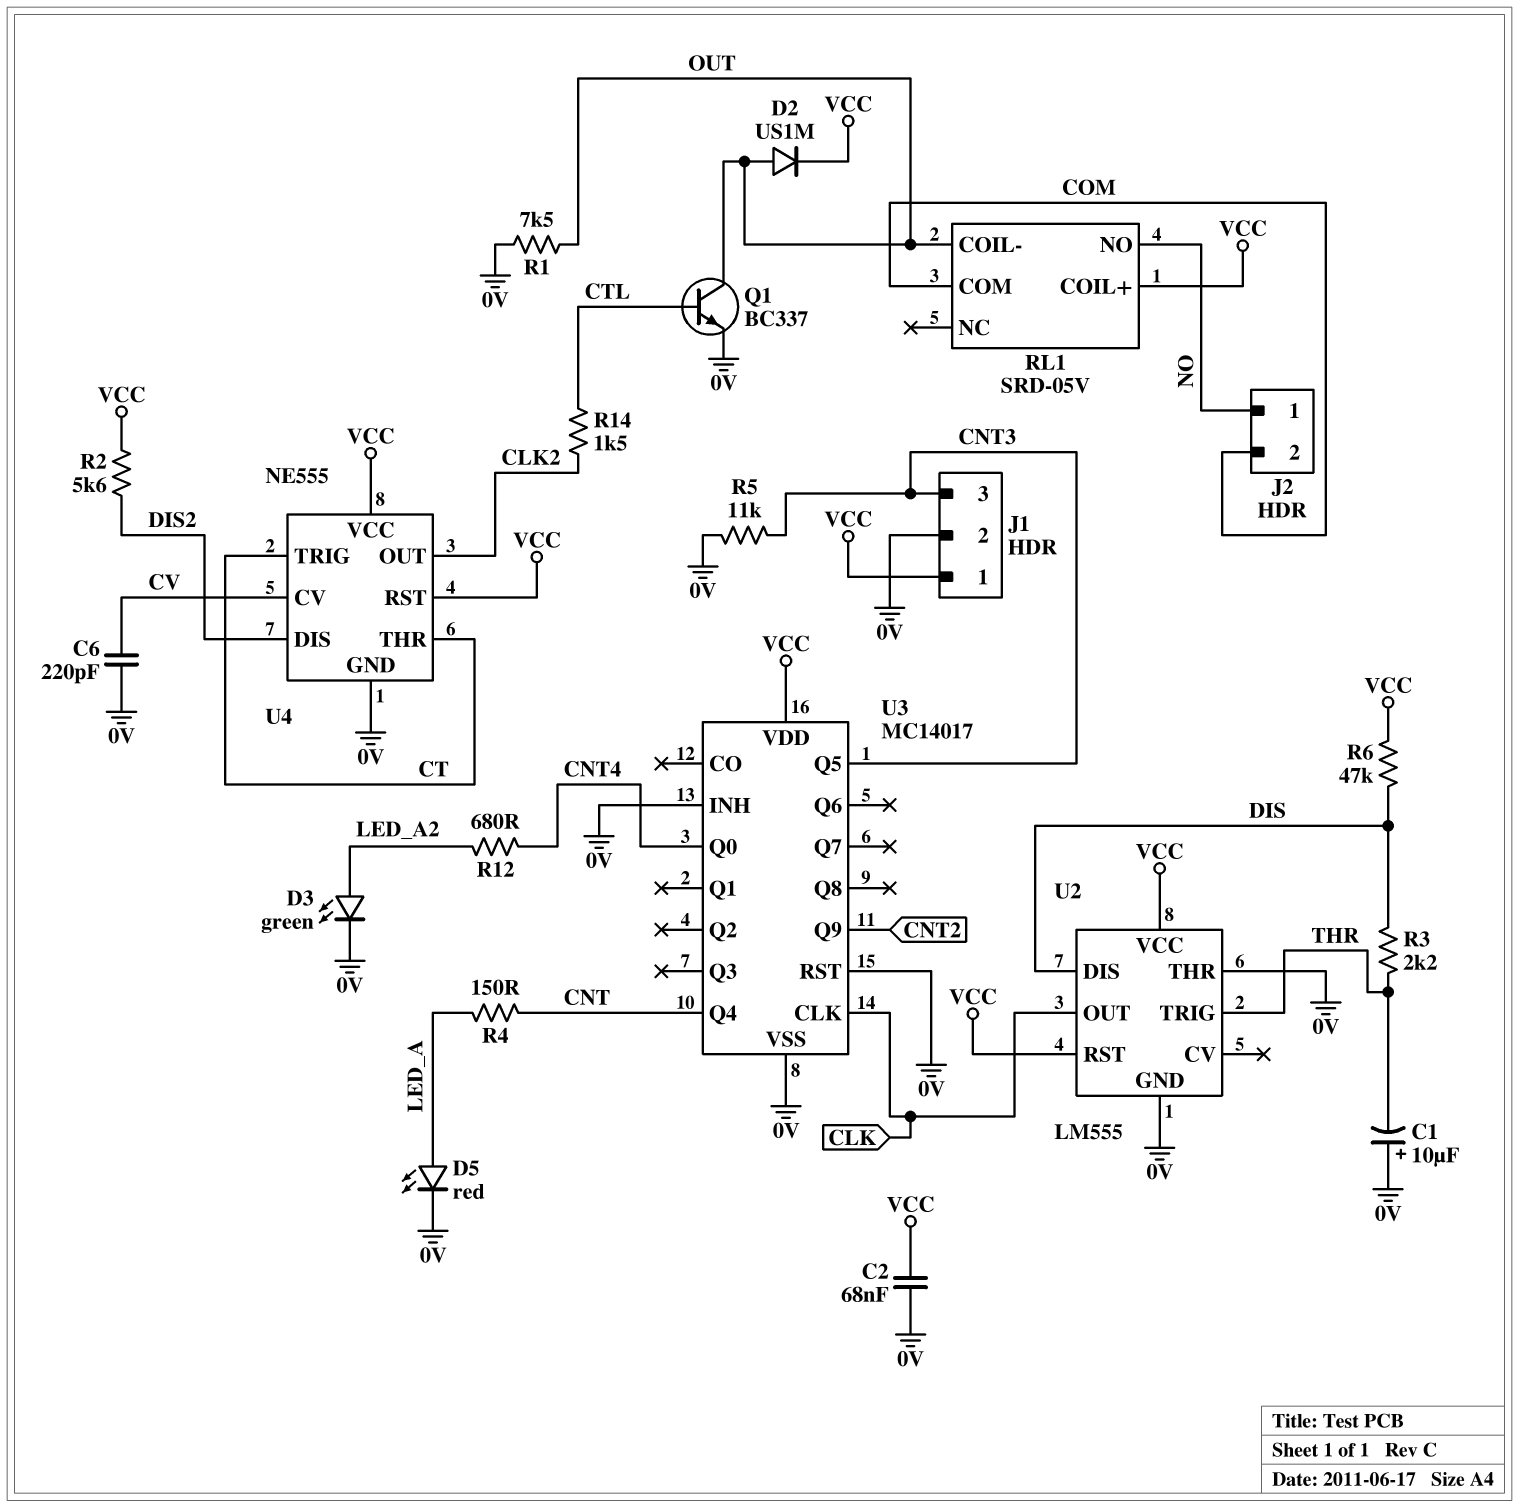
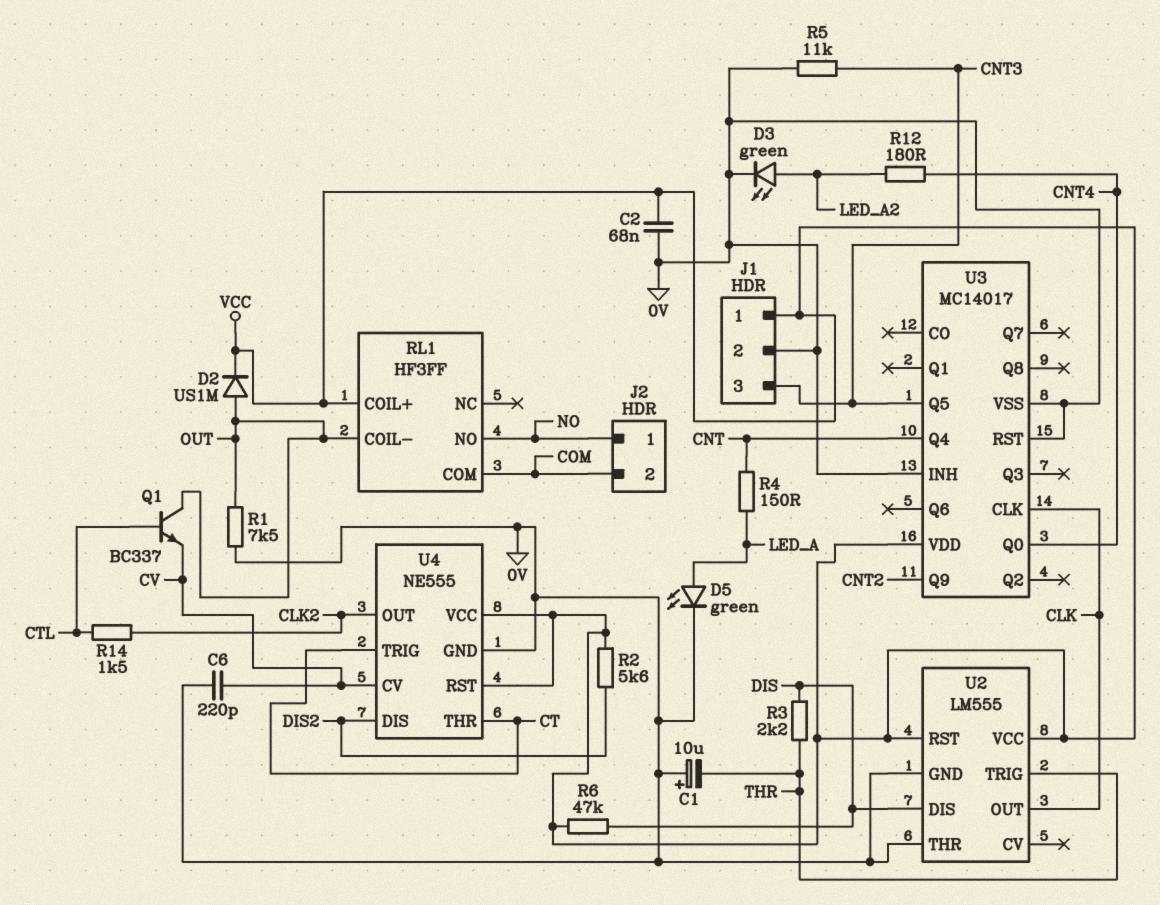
D5: LED red (A LED_A, K 0V) -> LED green (A LED_A, K 0V)
Q1: NPN BC337 (B CTL, C OUT, E 0V) -> NPN BC337 (B CTL, C OUT, E CV)
R12: 680 (CNT4, LED_A2) -> 180 (CNT4, LED_A2)
RL1: SRD-05V -> HF3FF

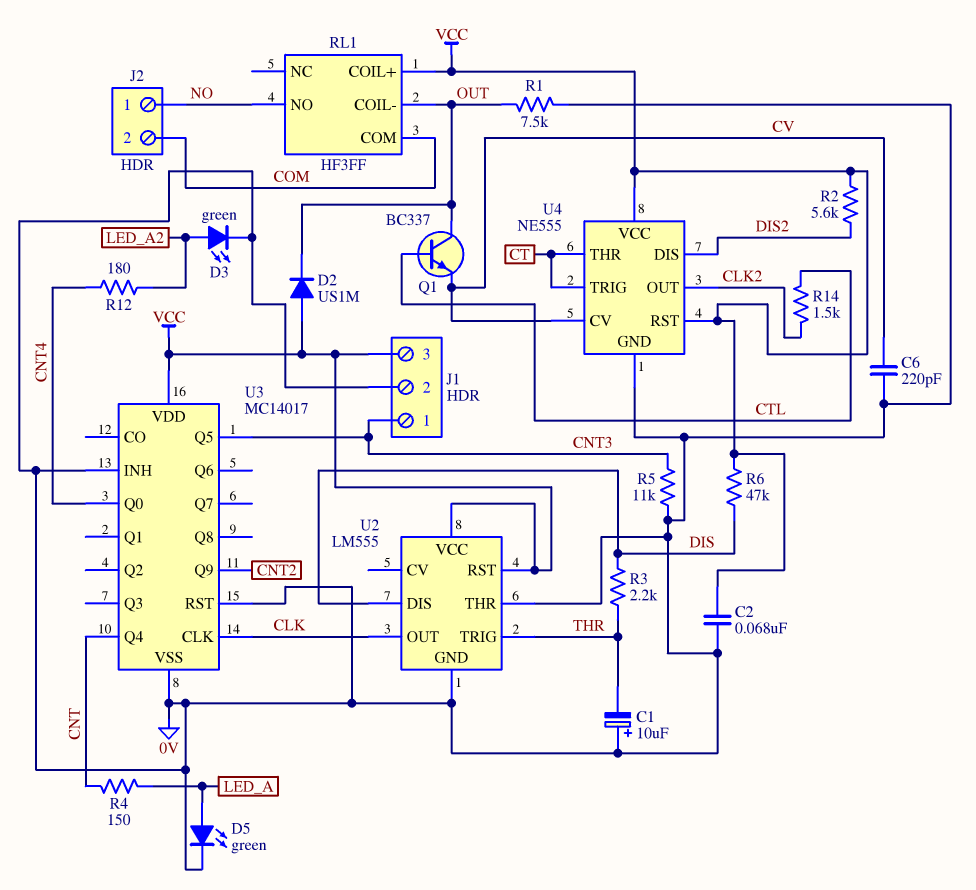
D2: diode US1M (A OUT, K VCC) -> diode US1M (A VCC, K OUT)
J1 pin 1: VCC -> CNT3
J1 pin 3: CNT3 -> VCC

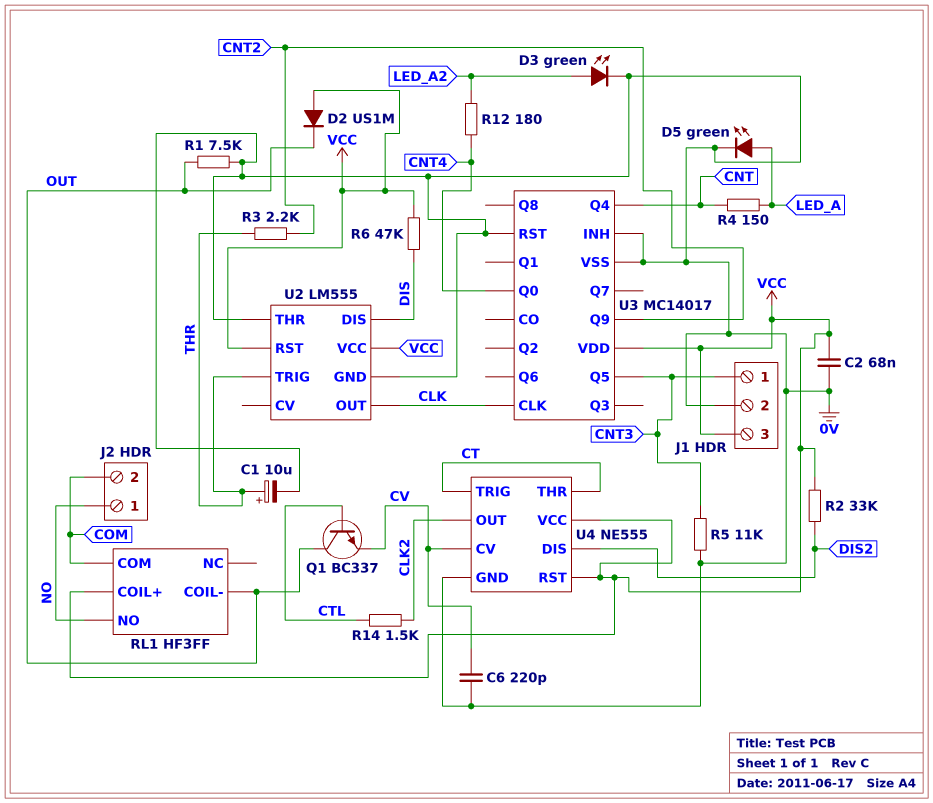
C1: 10uF (plus 0V, minus THR) -> 10uF (plus THR, minus 0V)
R2: 5.6k (DIS2, VCC) -> 33k (DIS2, VCC)
R3: 2.2k (DIS, THR) -> 2.2k (CNT2, THR)

